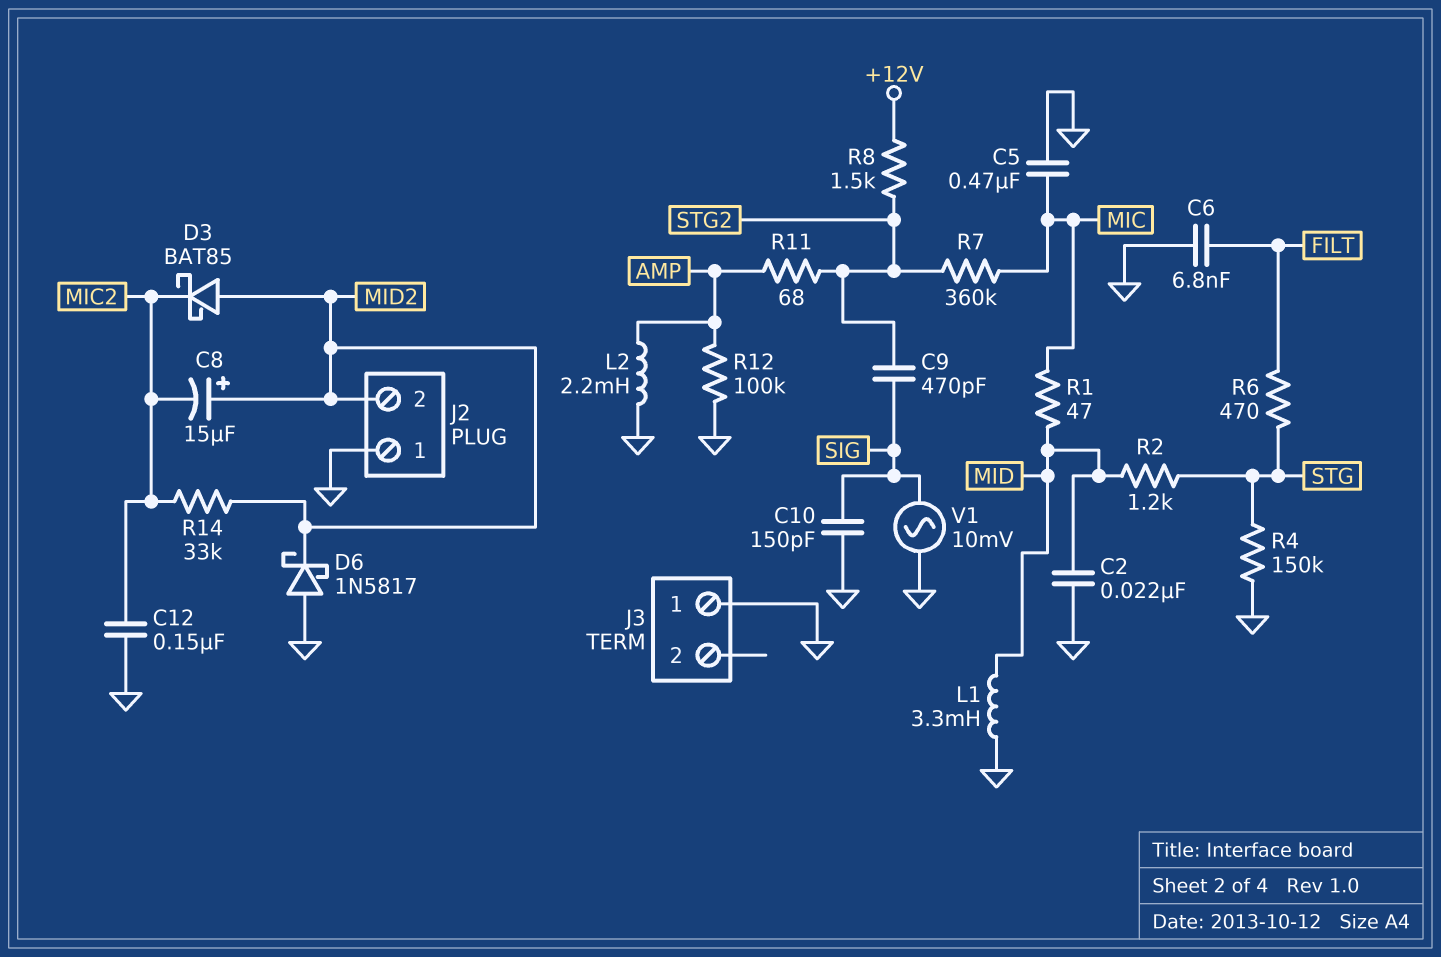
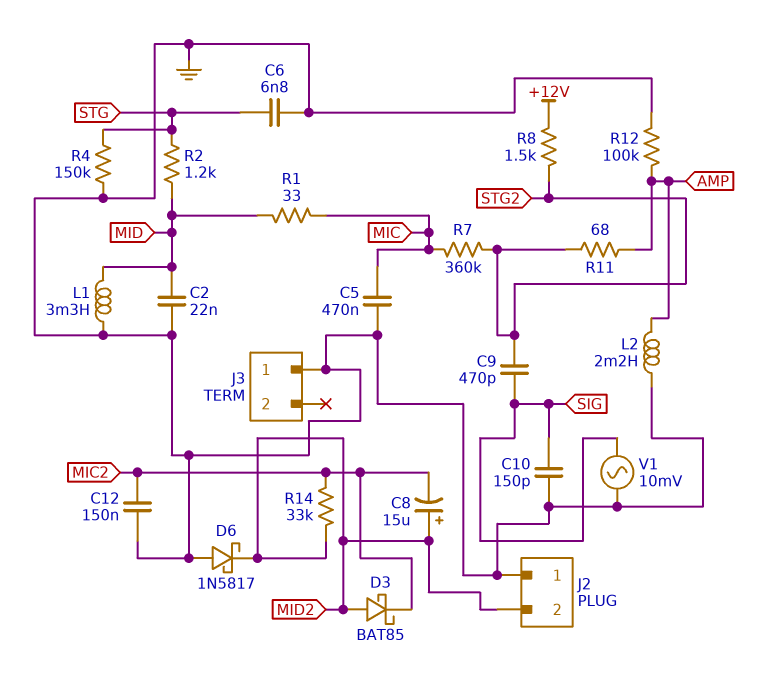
C6: 6.8nF (FILT, GND) -> 6.8nF (GND, STG)
R1: 47 (MIC, MID) -> 33 (MIC, MID)
R6: 470 (FILT, STG) -> none

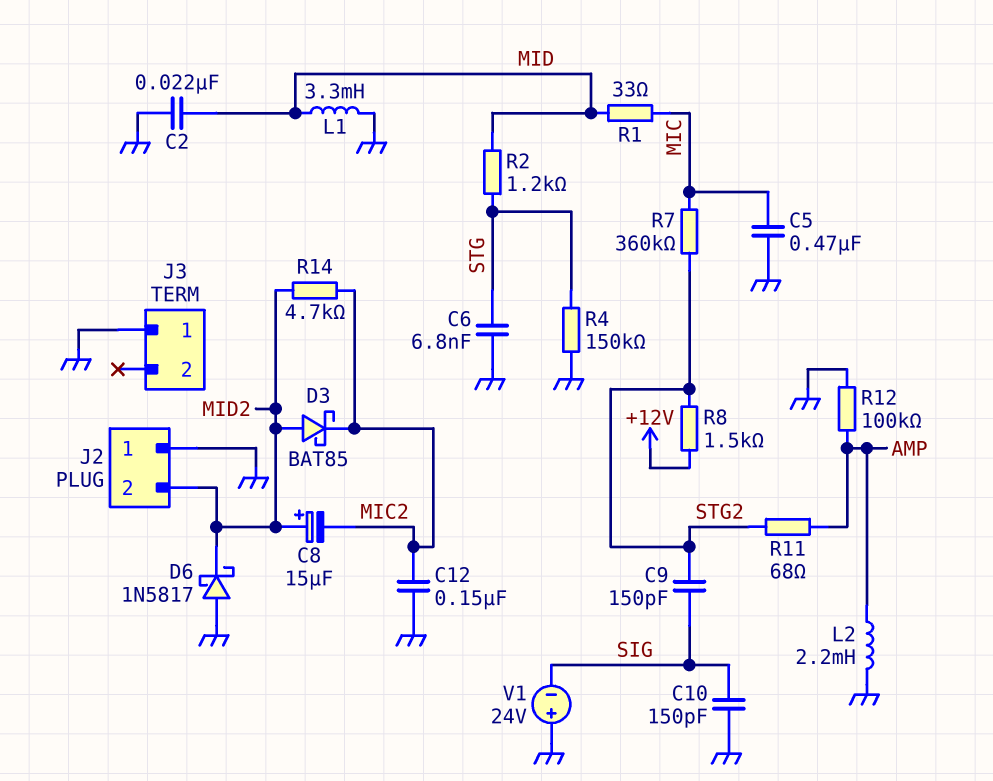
C9: 470pF (SIG, STG2) -> 150pF (SIG, STG2)
R14: 33k (MIC2, MID2) -> 4.7k (MIC2, MID2)
V1: AC 10mV (GND, SIG) -> 24V (plus GND, minus SIG)

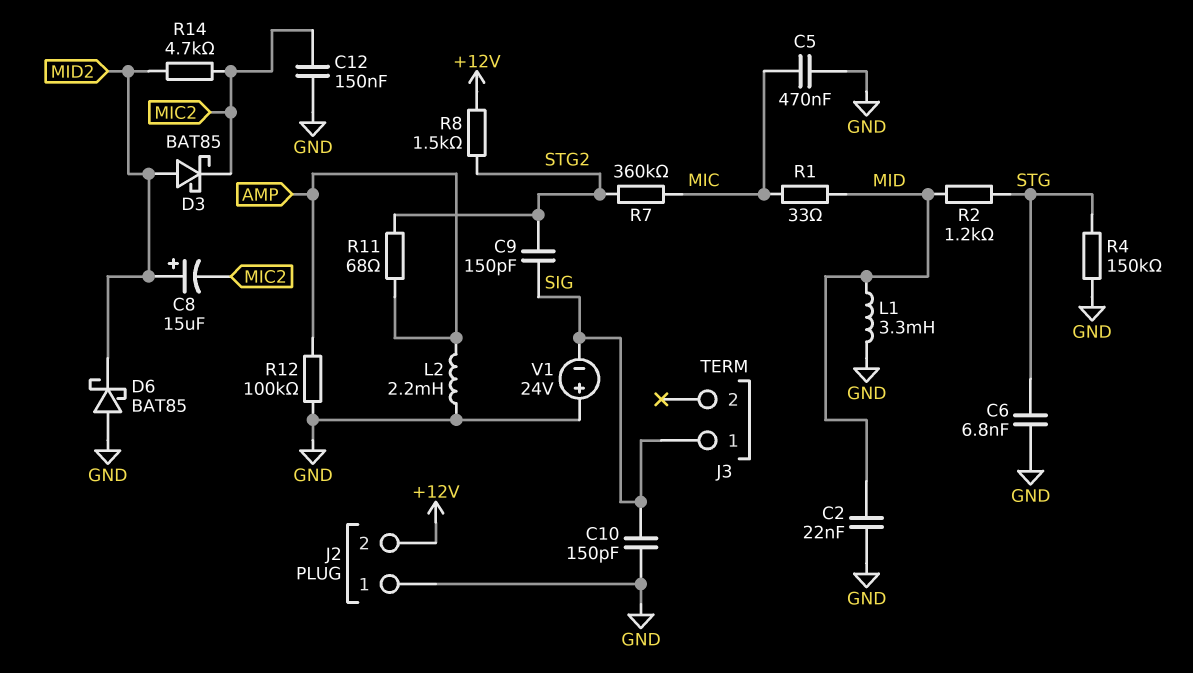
D6: schottky 1N5817 (A GND, K MID2) -> schottky BAT85 (A GND, K MID2)
J2 pin 2: MID2 -> +12V
J3 pin 1: GND -> SIG

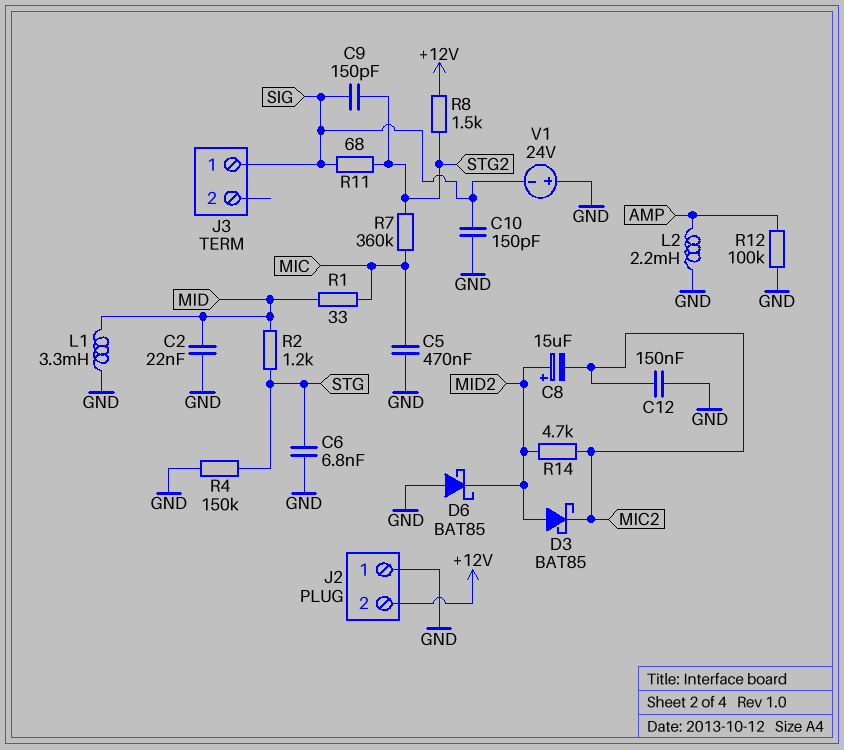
R11: 68 (AMP, STG2) -> 68 (SIG, STG2)

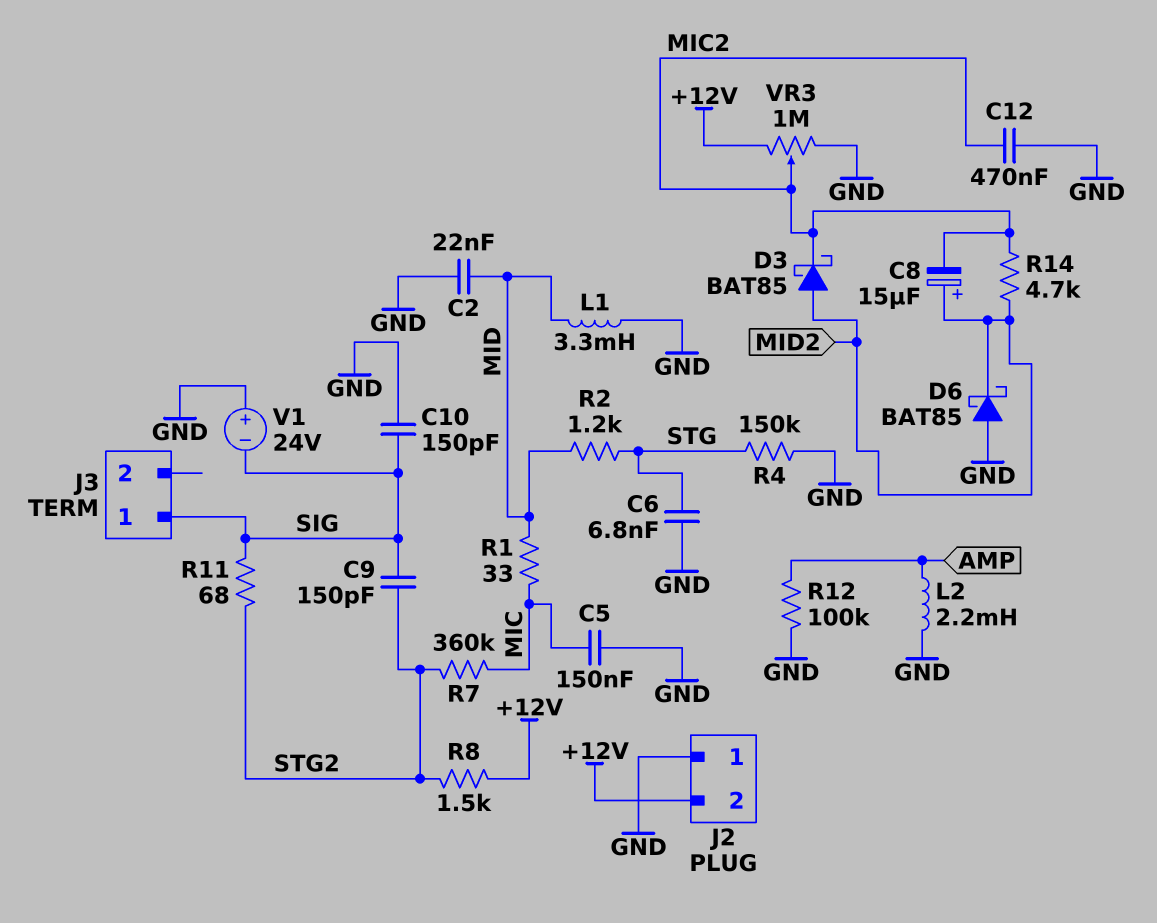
C5: 470nF (GND, MIC) -> 150nF (GND, MIC)
C12: 150nF (GND, MIC2) -> 470nF (GND, MIC2)
VR3: none -> 1M (+12V, GND, wiper MIC2)

